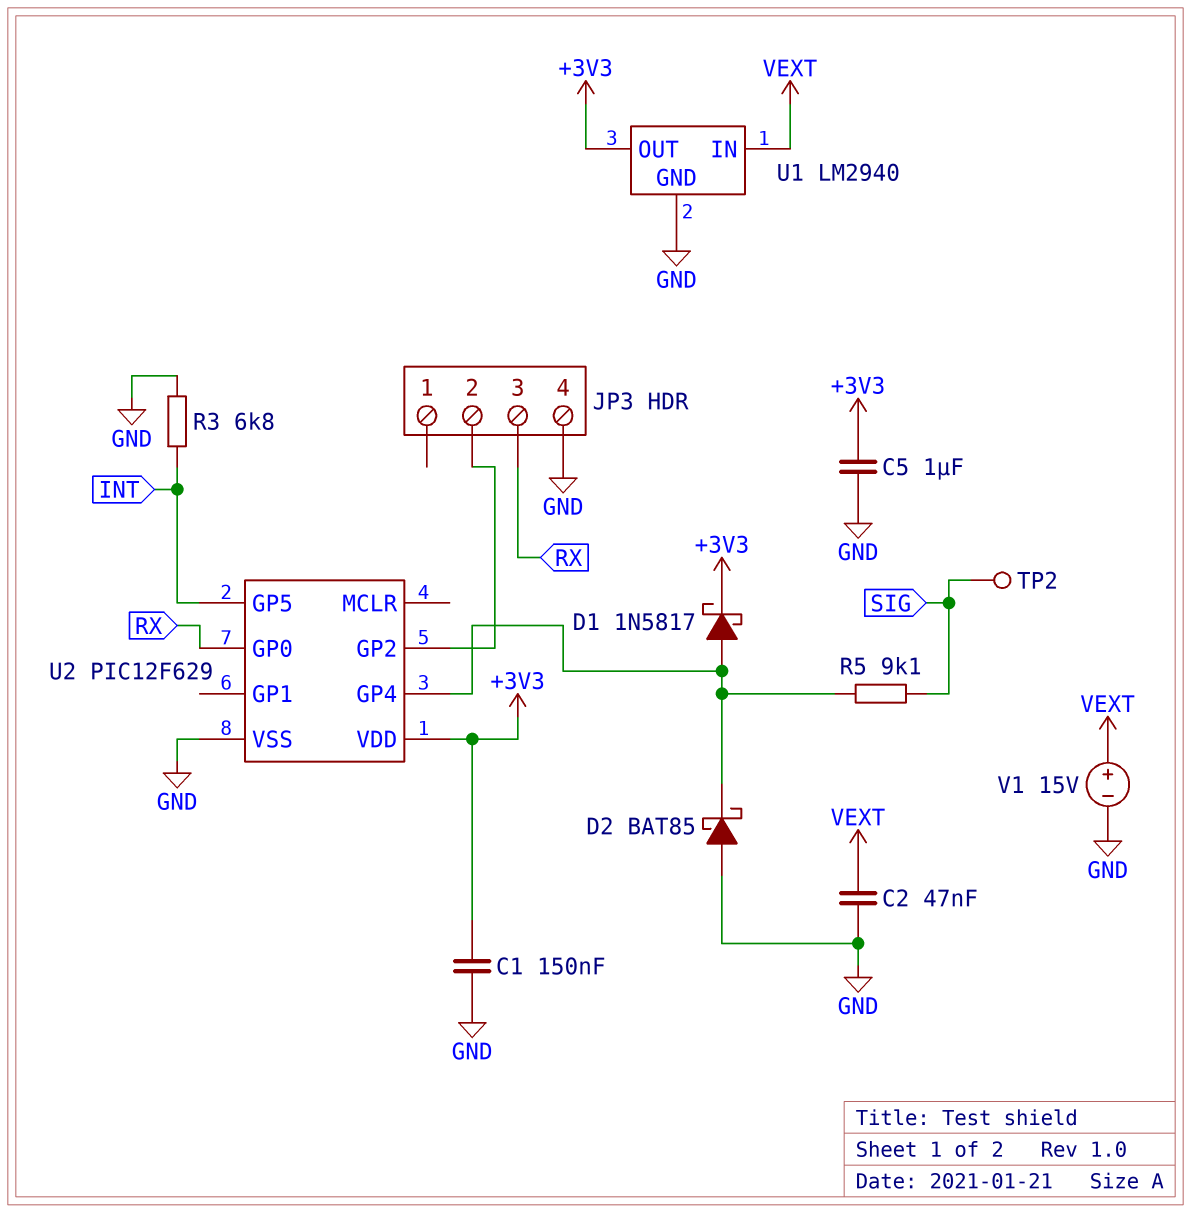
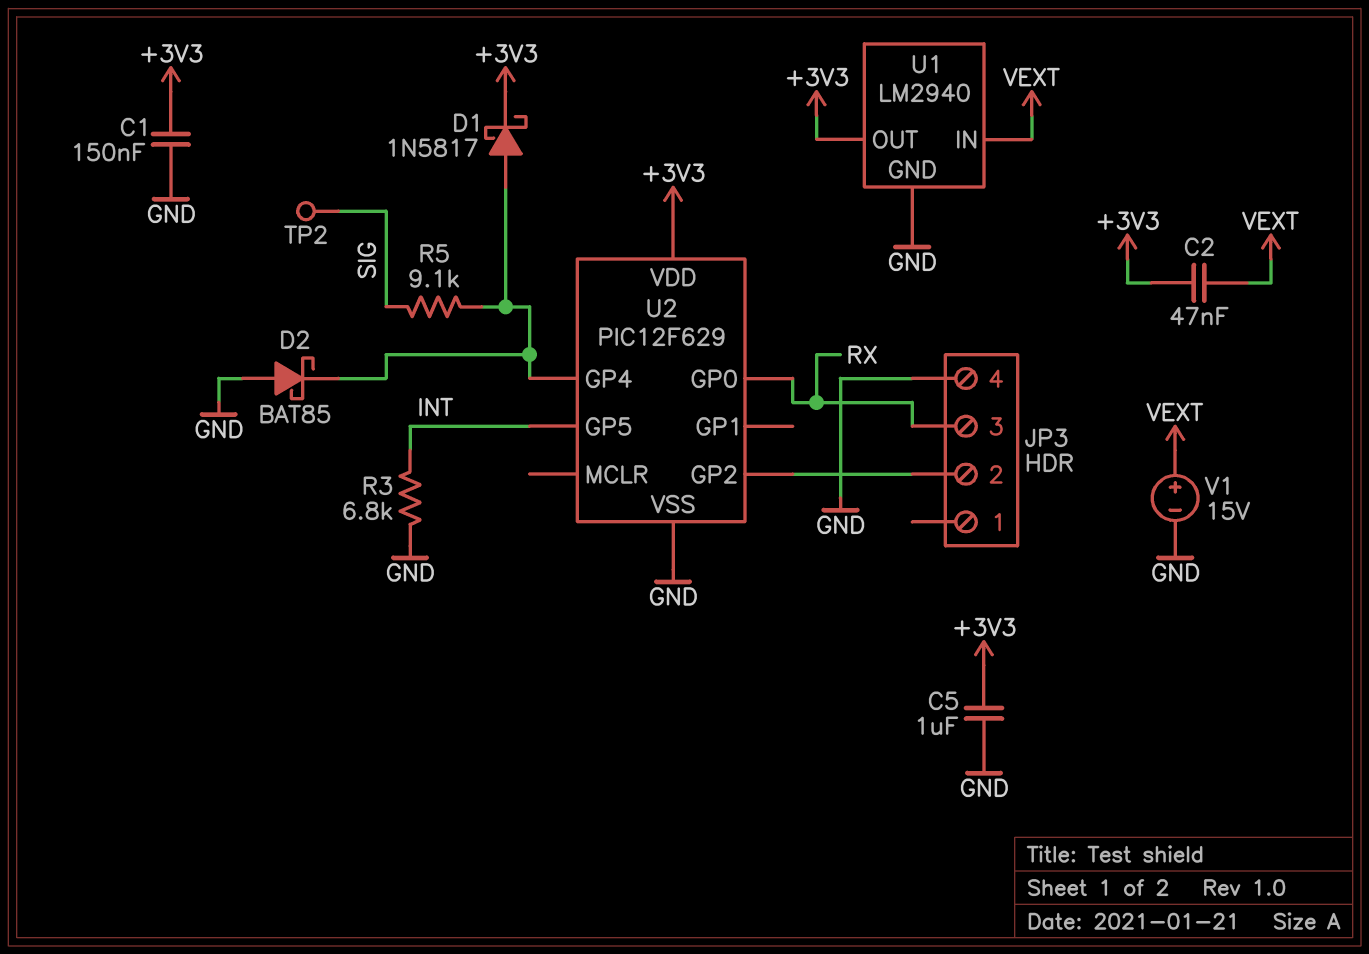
C2: 47nF (GND, VEXT) -> 47nF (+3V3, VEXT)

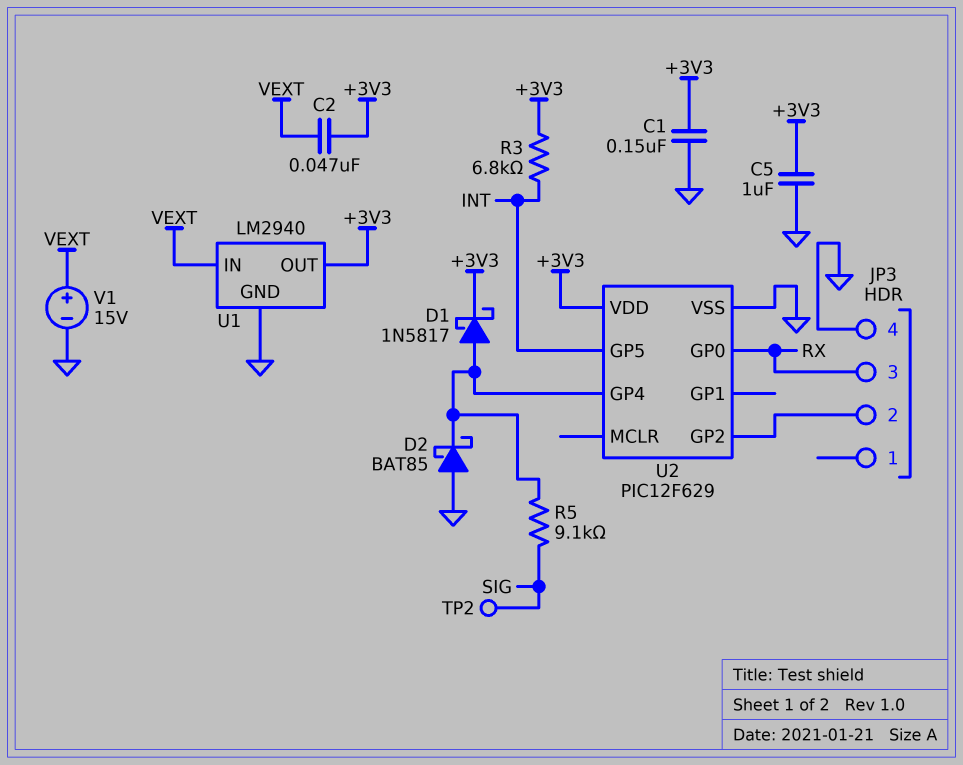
R3: 6.8k (GND, INT) -> 6.8k (+3V3, INT)

